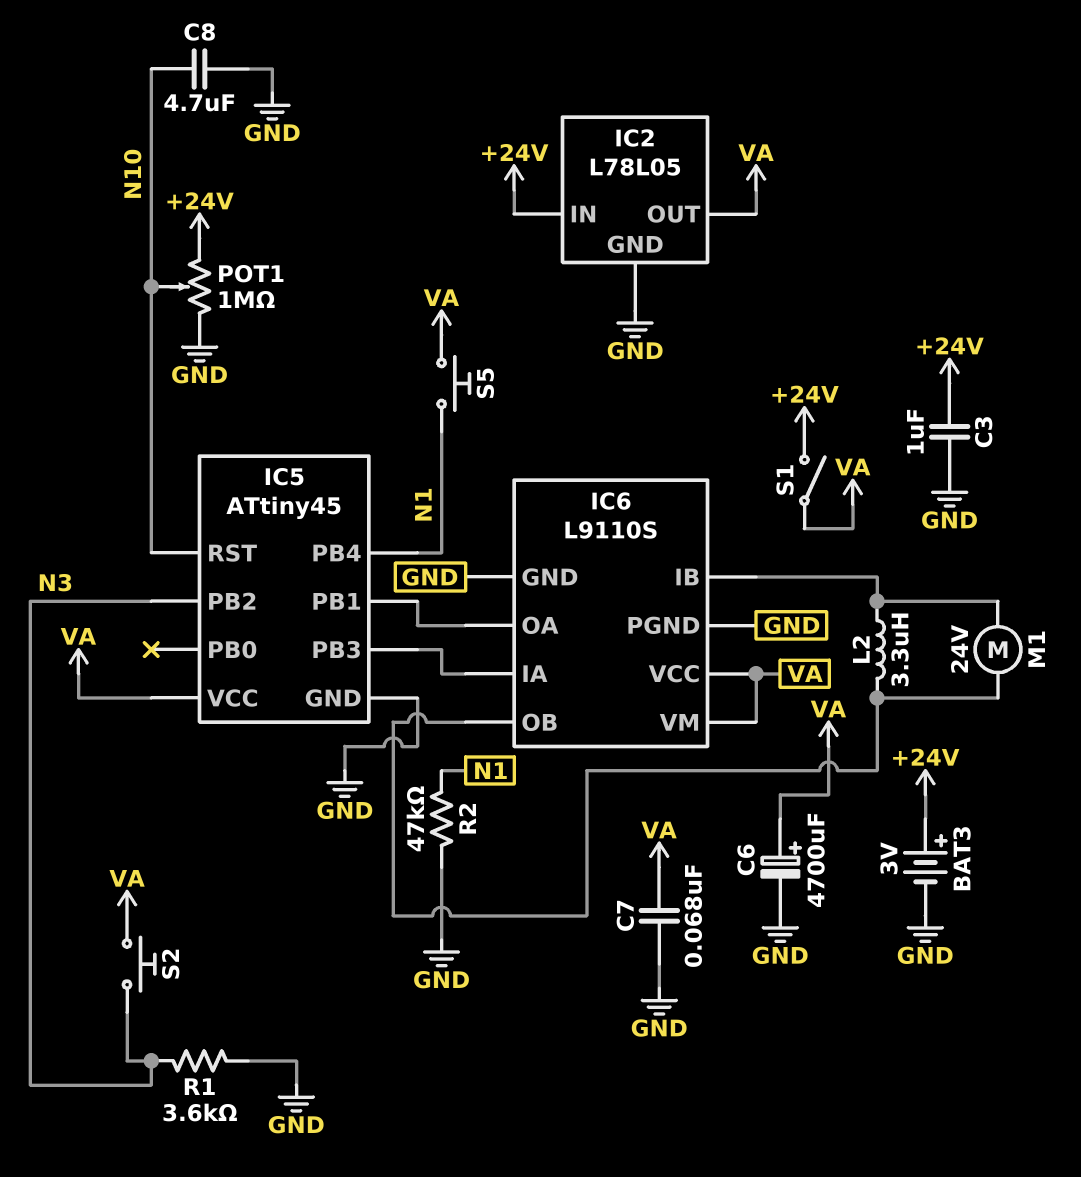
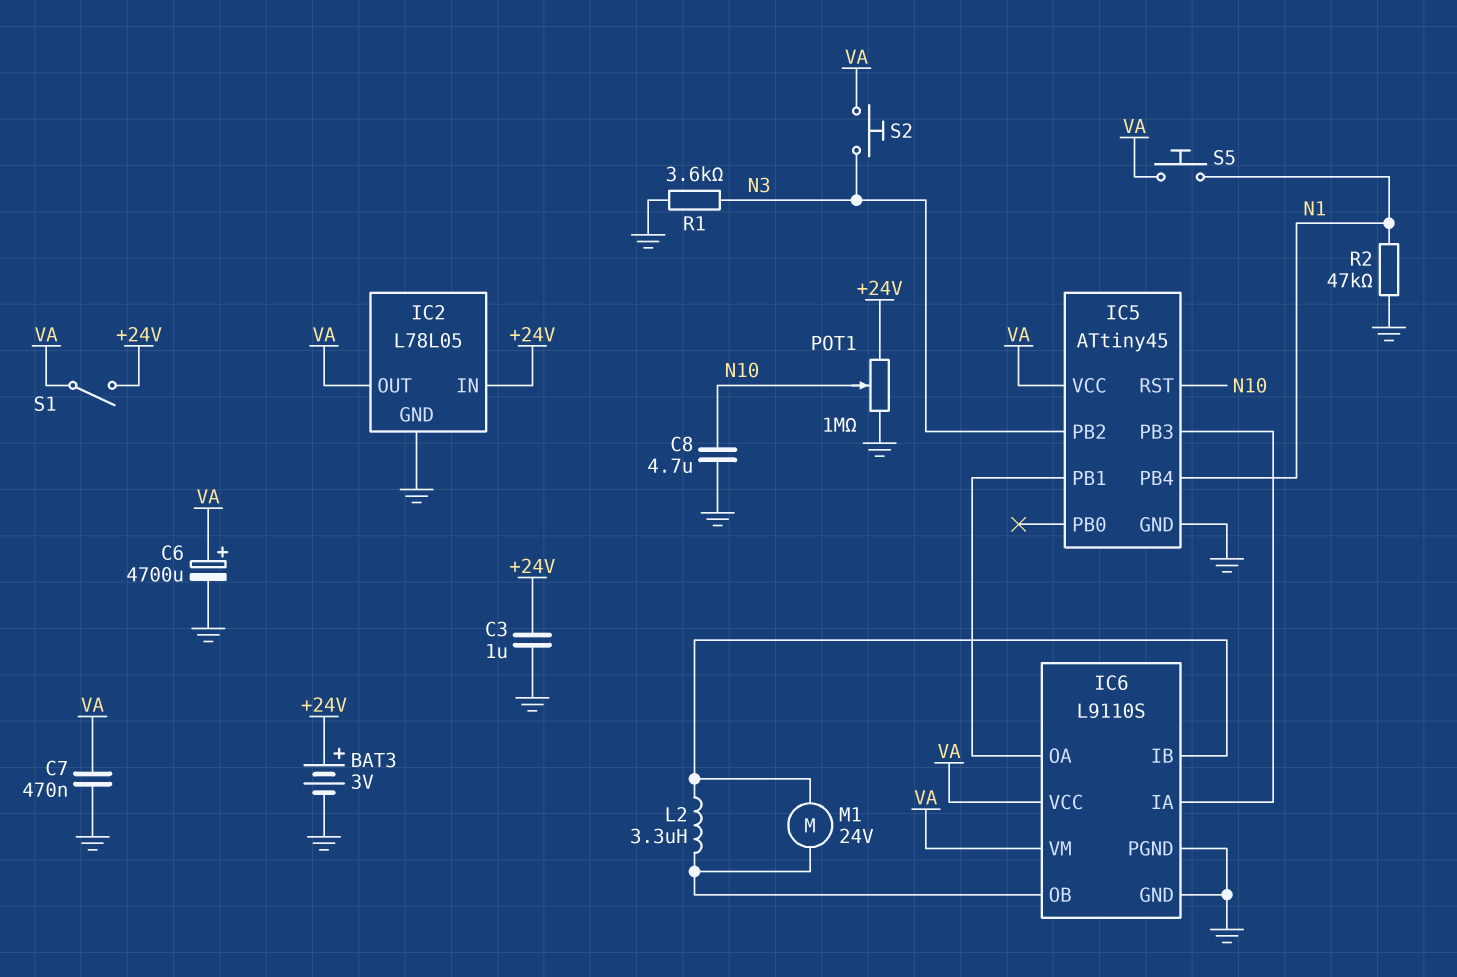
C7: 68nF (GND, VA) -> 470nF (GND, VA)

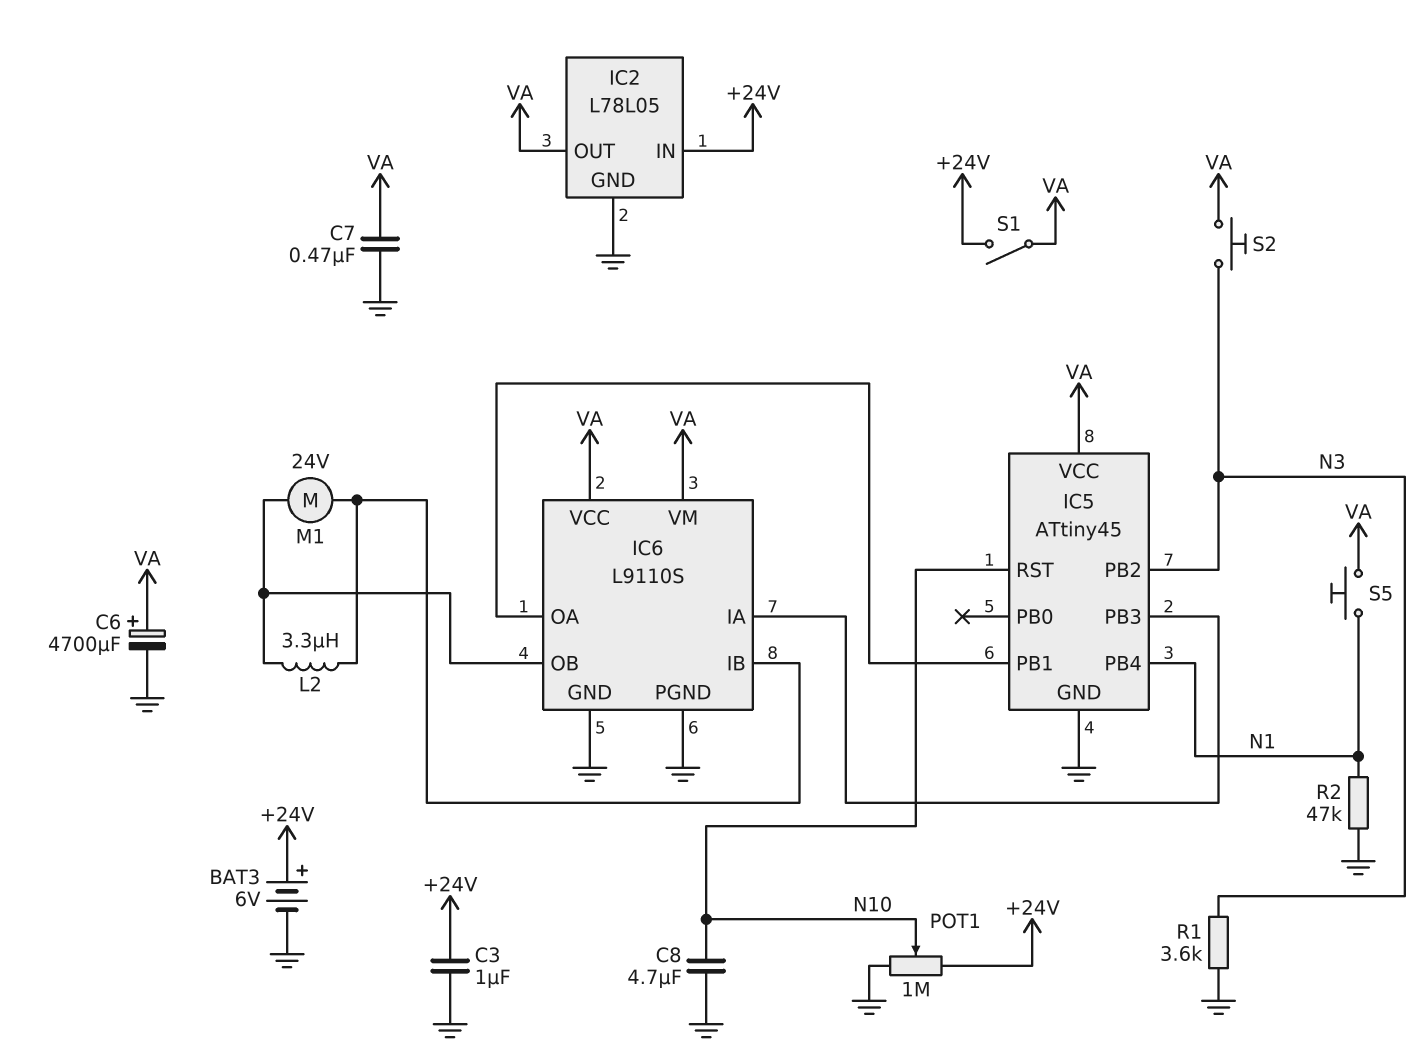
BAT3: 3V (plus +24V, minus GND) -> 6V (plus +24V, minus GND)

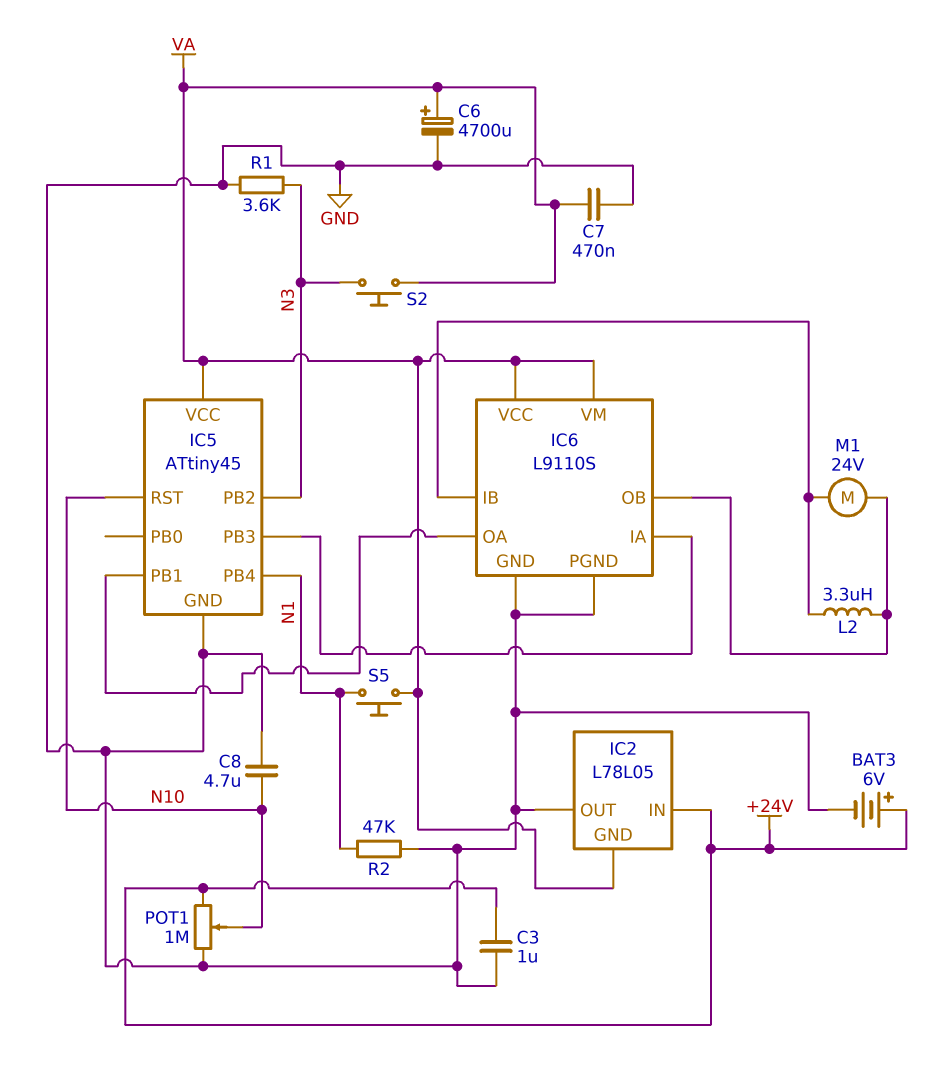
IC2 pin GND: GND -> VA
IC2 pin OUT: VA -> GND
S1: switch (+24V, VA) -> none

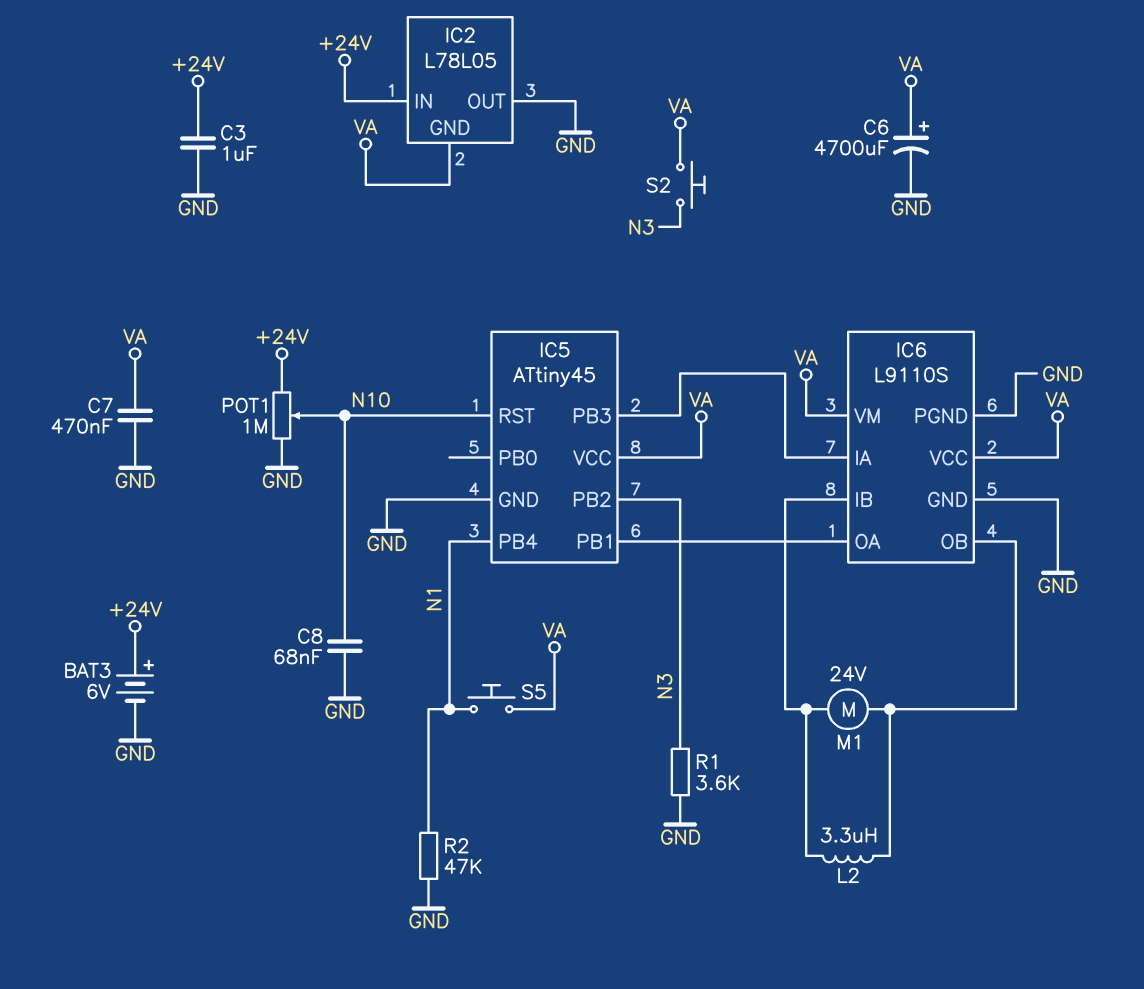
C8: 4.7uF (GND, N10) -> 68nF (GND, N10)

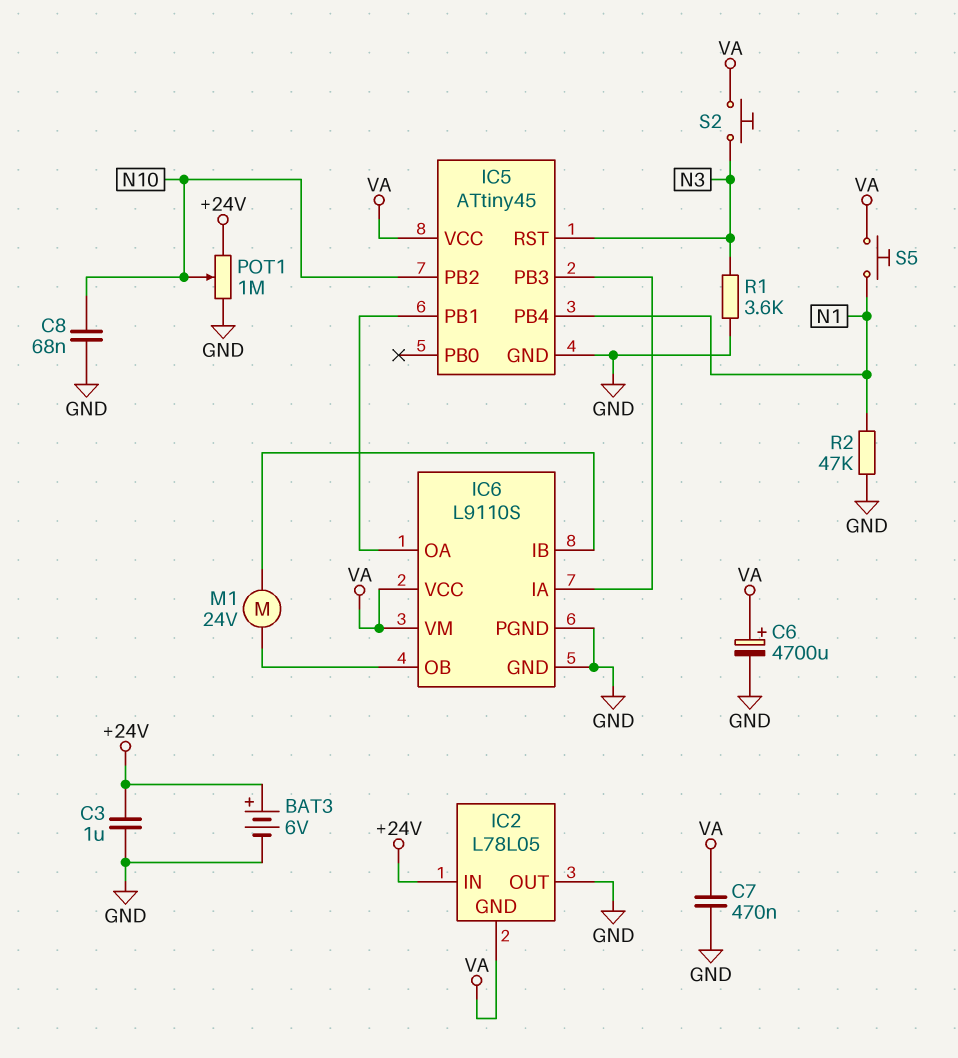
IC5 pin PB2: N3 -> N10
IC5 pin RST: N10 -> N3
L2: 3.3uH (IC6/IB, IC6/OB) -> none

